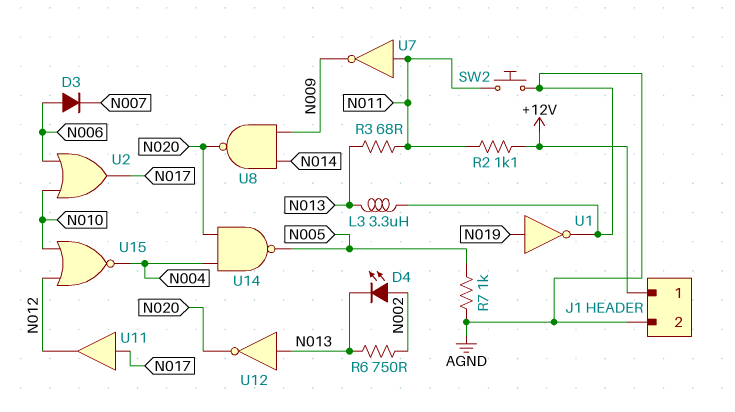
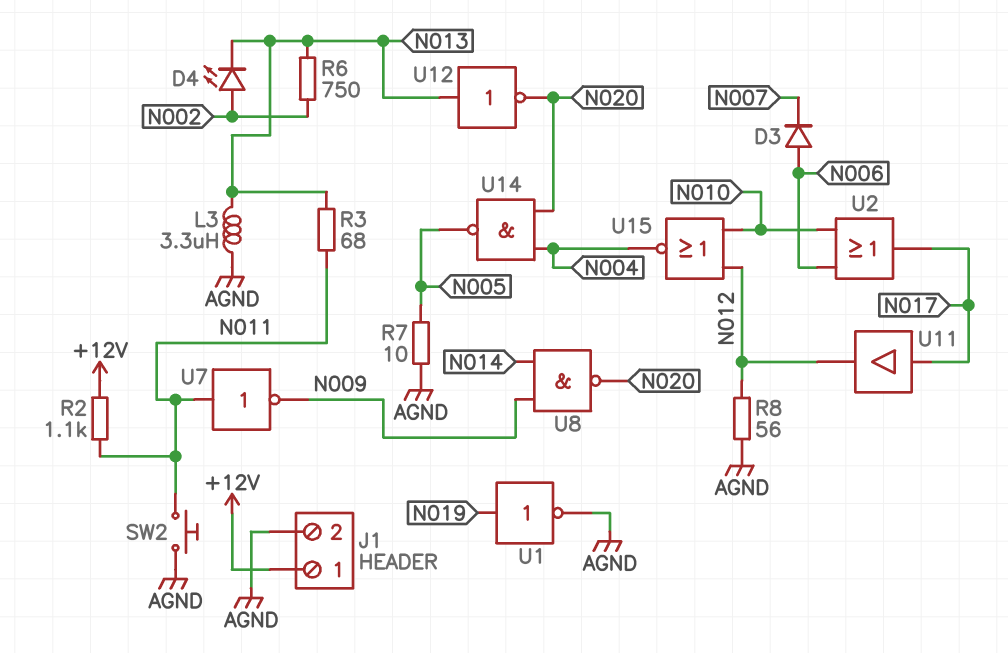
R7: 1k (AGND, N005) -> 10 (AGND, N005)
R8: none -> 56 (AGND, N012)

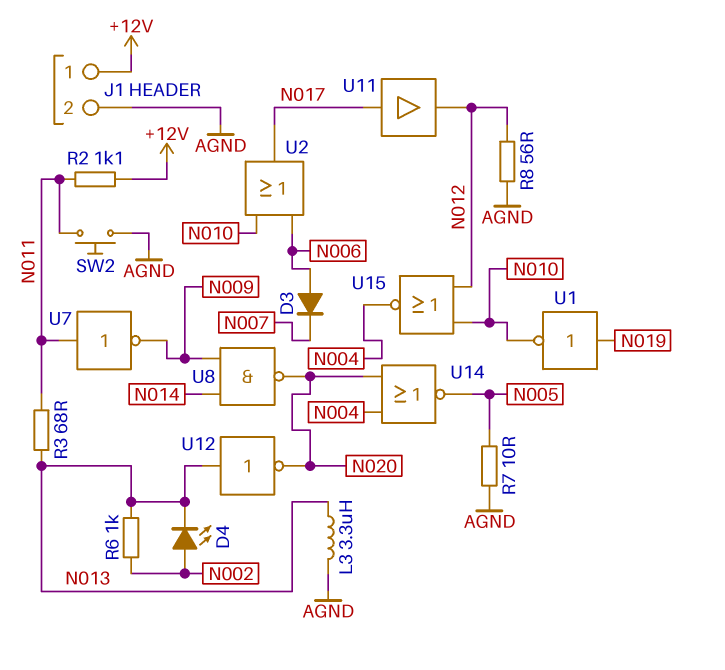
R6: 750 (N002, N013) -> 1k (N002, N013)
U1: NOT (in N019, out AGND) -> NOT (in N019, out N010)
U14: NAND (in N004, in N020, out N005) -> NOR (in N004, in N020, out N005)

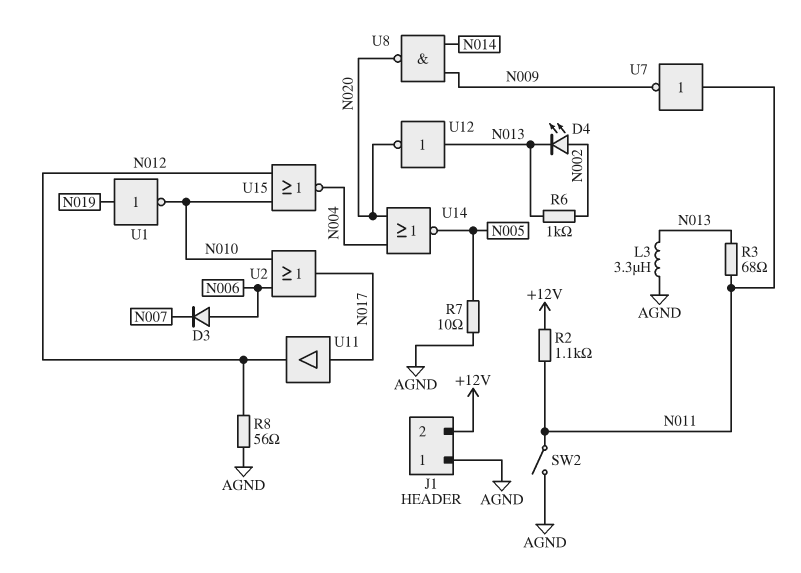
J1 pin 1: +12V -> AGND
J1 pin 2: AGND -> +12V
SW2: button (AGND, N011) -> switch (AGND, N011)

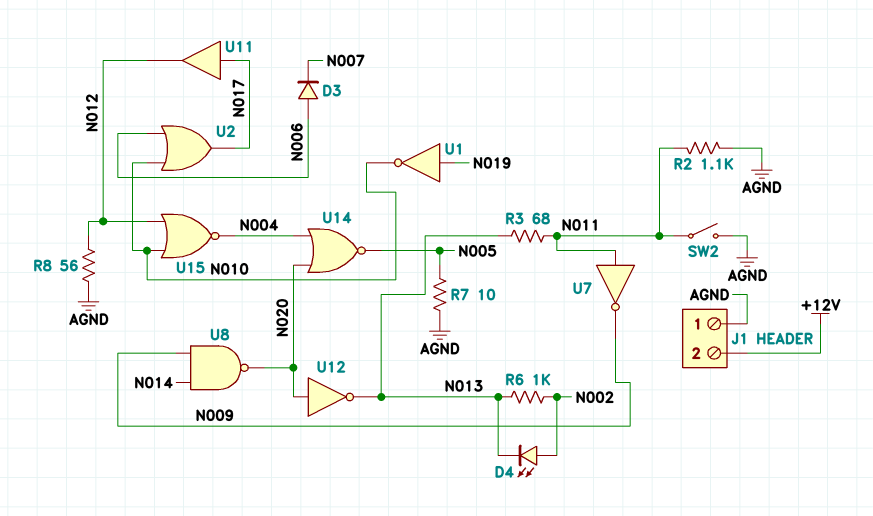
L3: 3.3uH (AGND, N013) -> none
R2: 1.1k (+12V, N011) -> 1.1k (AGND, N011)
U12: NOT (in N013, out N020) -> NOT (in N020, out N013)

